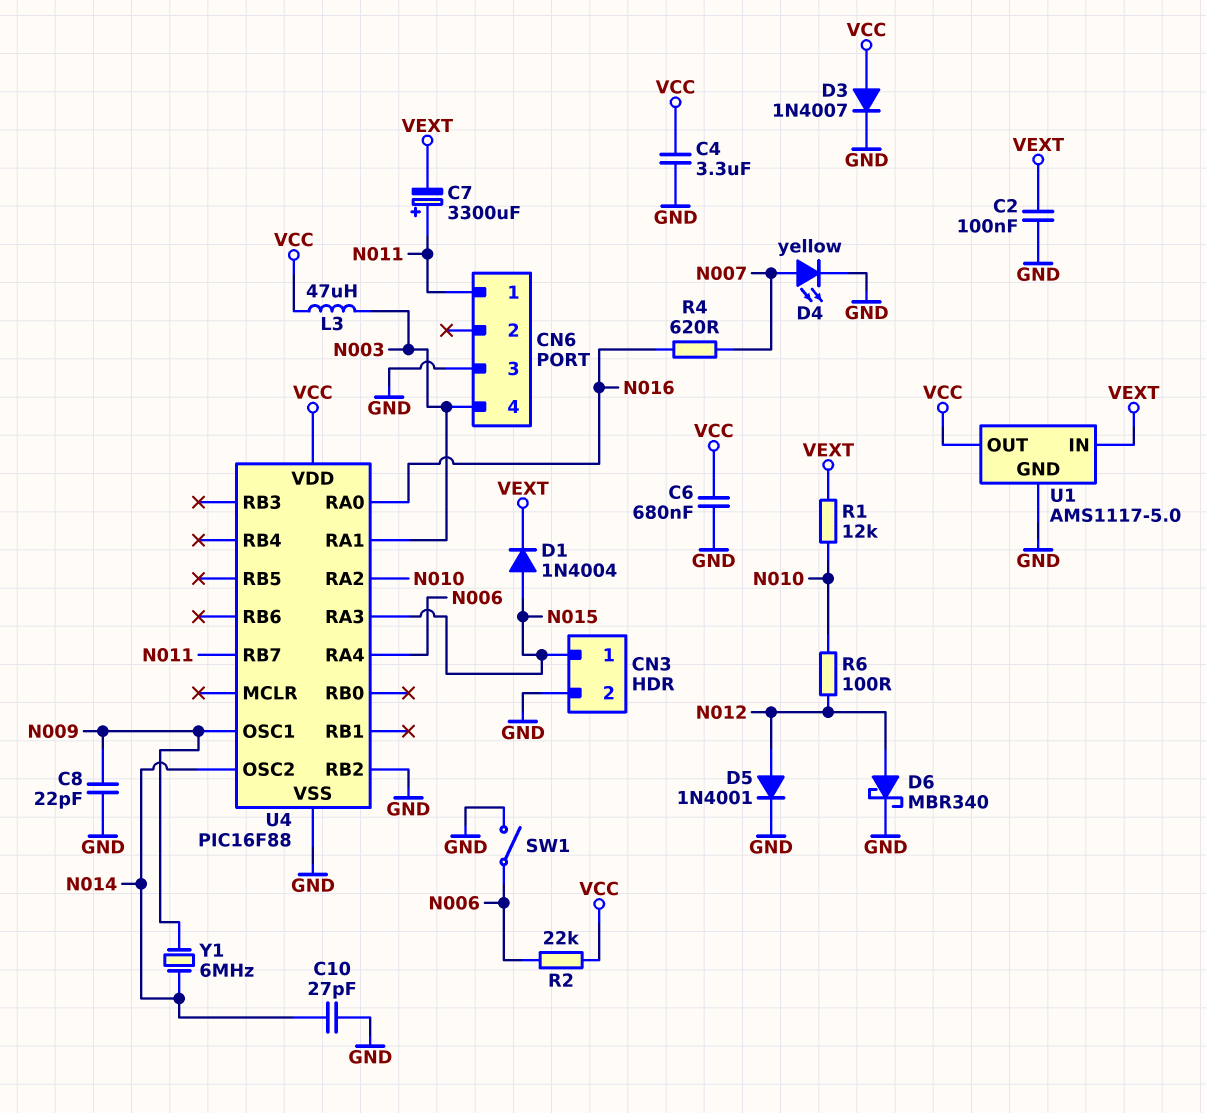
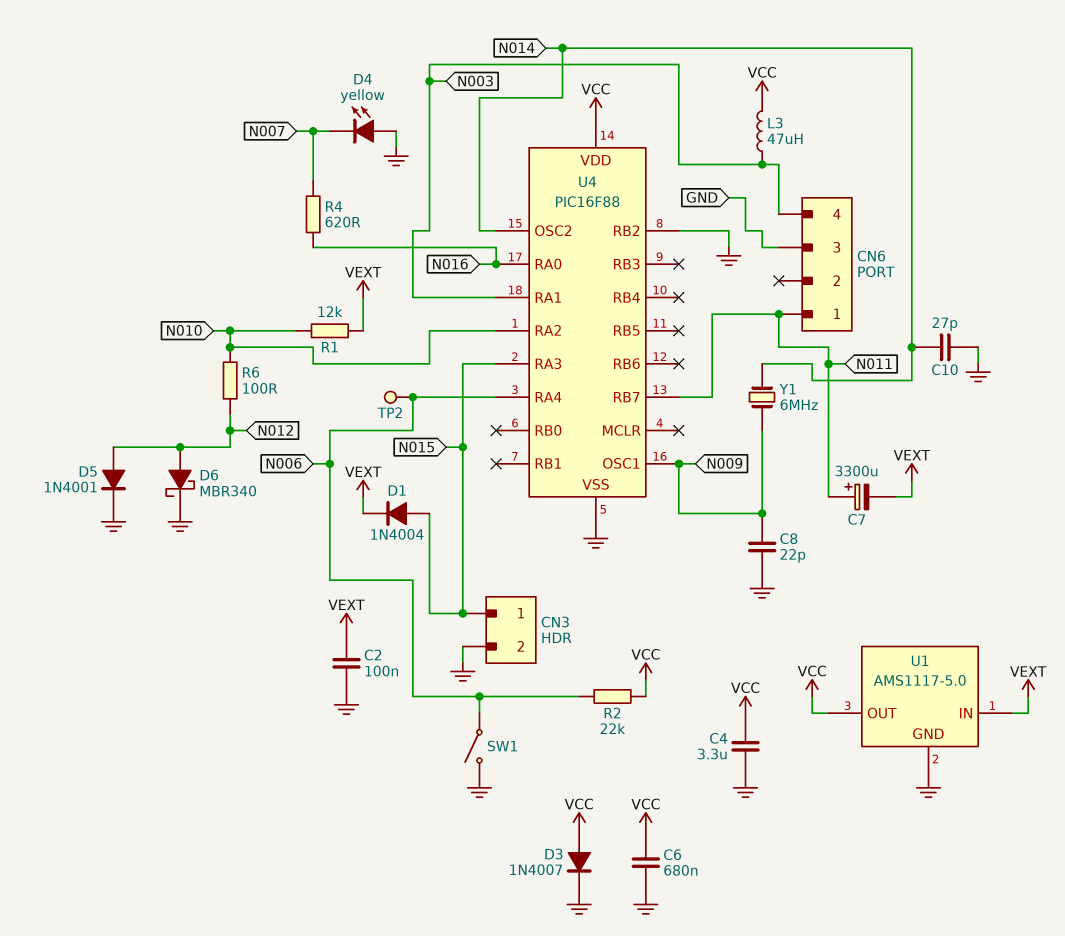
D4: LED yellow (A N007, K GND) -> LED yellow (A GND, K N007)
TP2: none -> test point (N006)

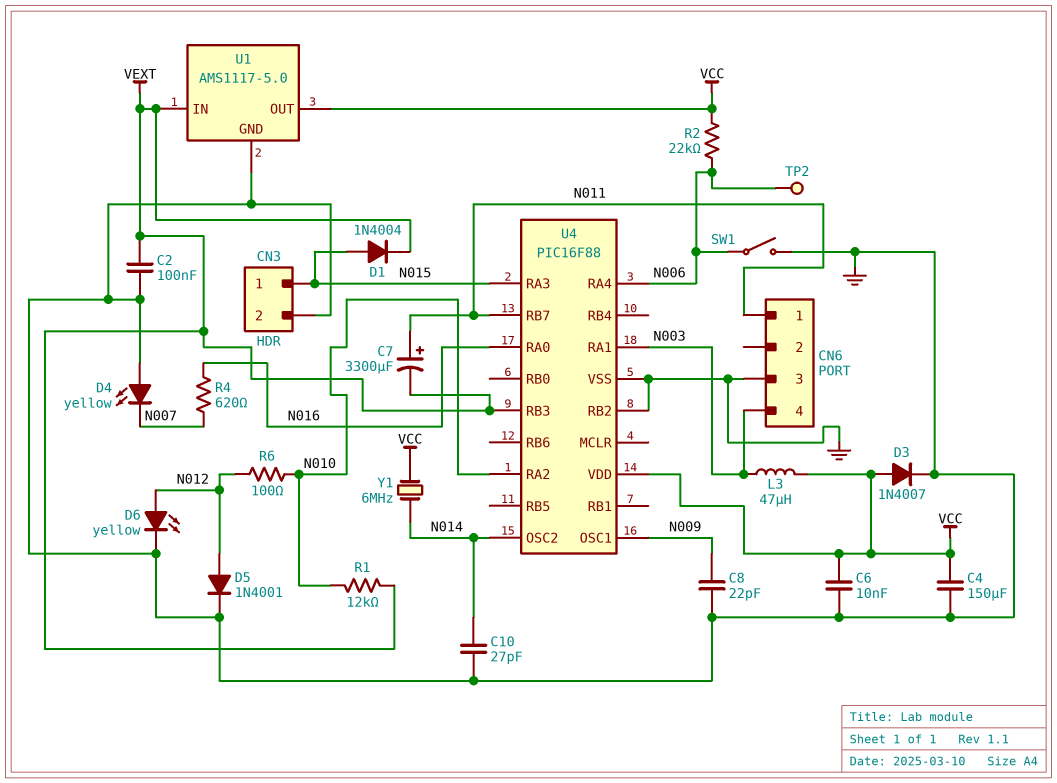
C4: 3.3uF (GND, VCC) -> 150uF (GND, VCC)
C6: 680nF (GND, VCC) -> 10nF (GND, VCC)
D6: schottky MBR340 (A N012, K GND) -> LED yellow (A N012, K GND)
U4 pin RB3: none -> VEXT
Y1: 6MHz (N009, N014) -> 6MHz (N014, VCC)

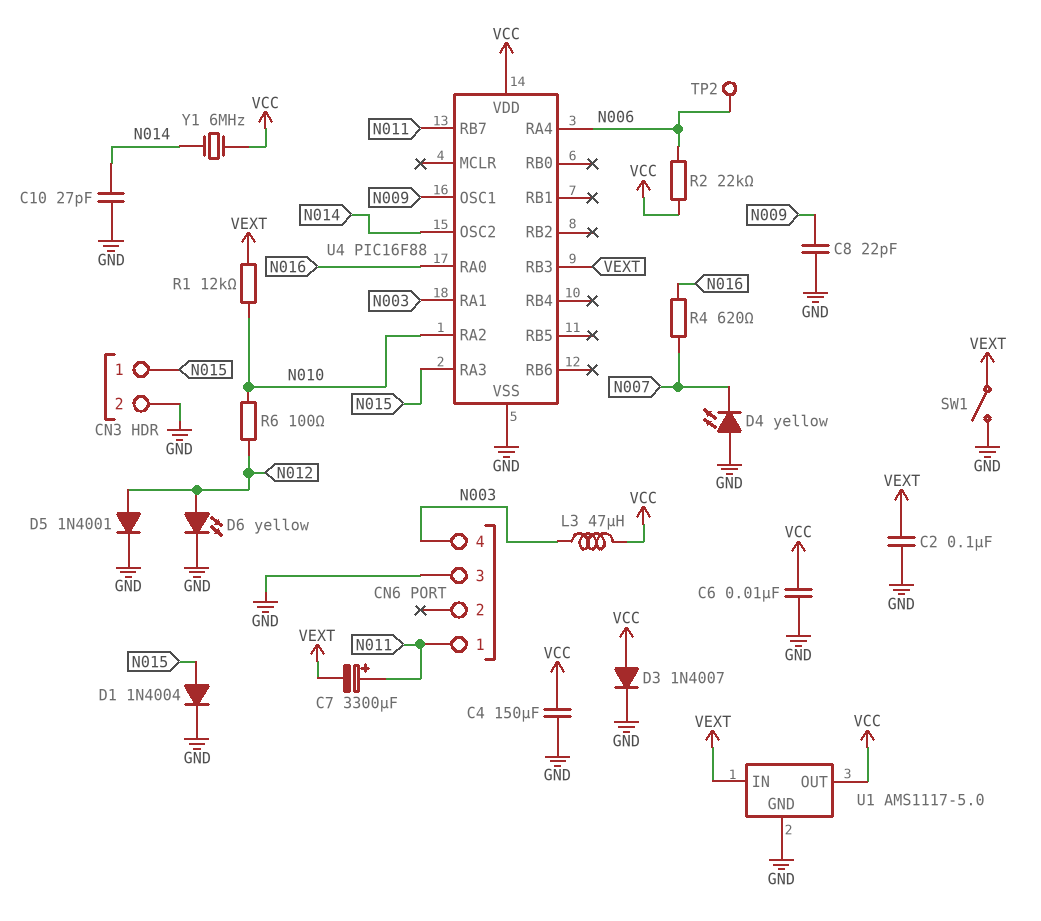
D1: diode 1N4004 (A N015, K VEXT) -> diode 1N4004 (A N015, K GND)
SW1: switch (GND, N006) -> switch (GND, VEXT)
U4 pin RB2: GND -> none

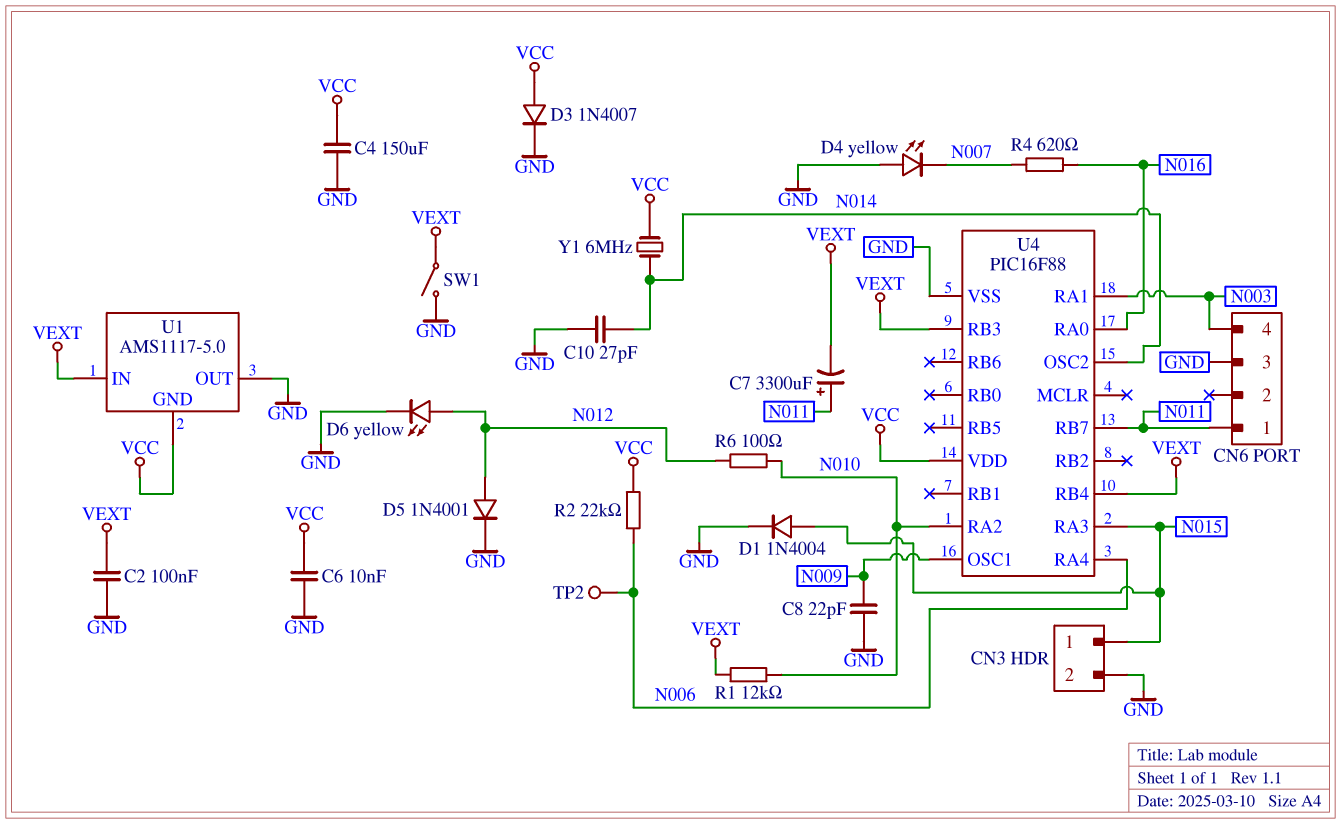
L3: 47uH (N003, VCC) -> none
U1 pin GND: GND -> VCC
U1 pin OUT: VCC -> GND
U4 pin RB4: none -> VEXT

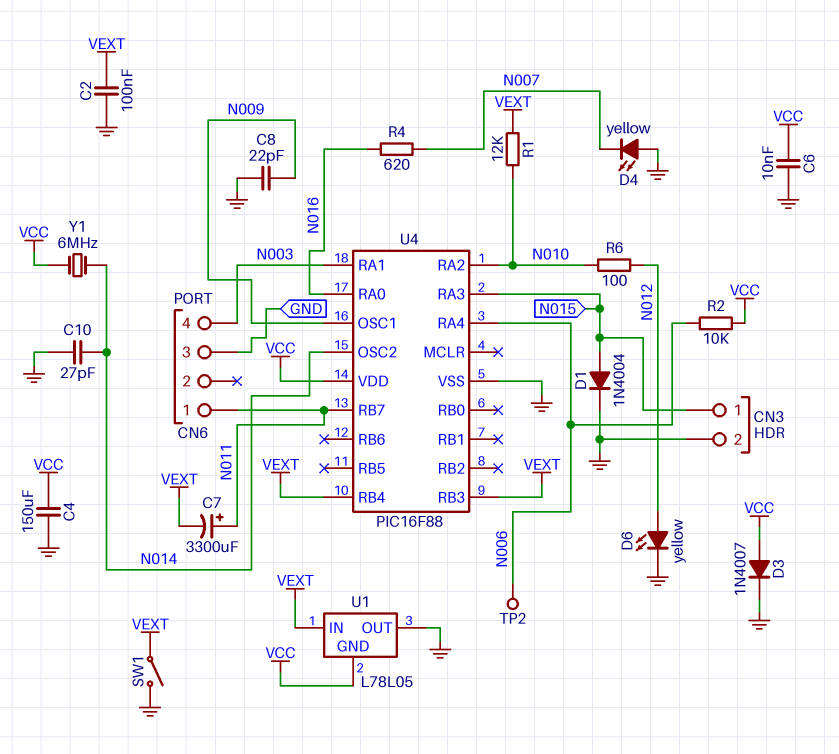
D5: diode 1N4001 (A N012, K GND) -> none
R2: 22k (N006, VCC) -> 10k (N006, VCC)
U1: AMS1117-5.0 -> L78L05

